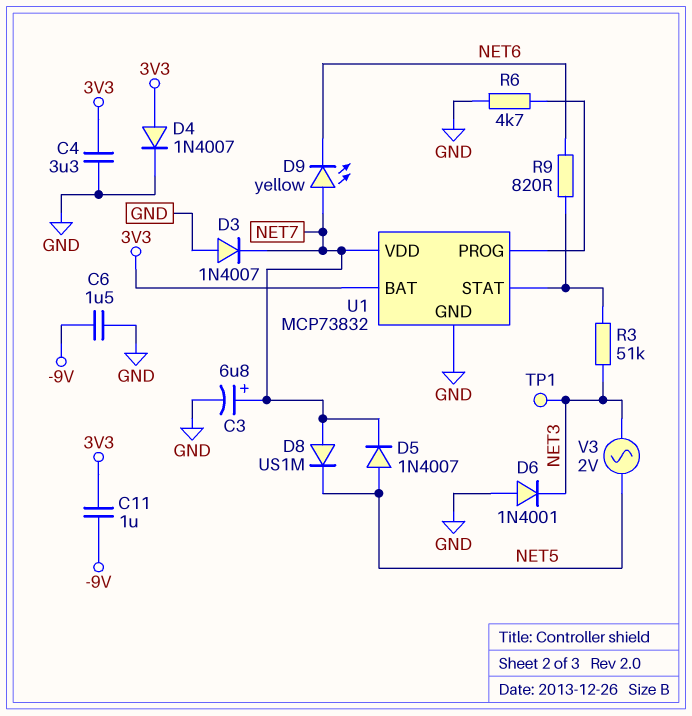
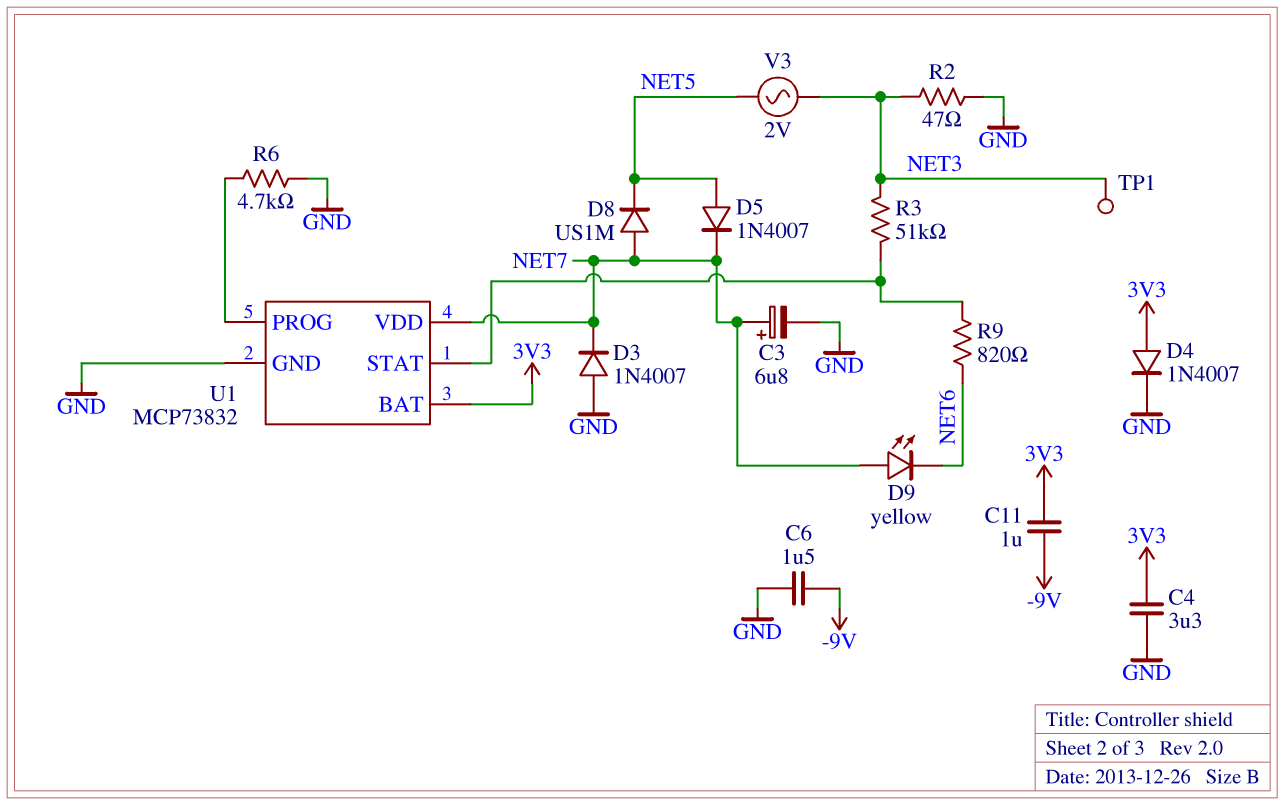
D6: diode 1N4001 (A GND, K NET3) -> none
R2: none -> 47 (GND, NET3)

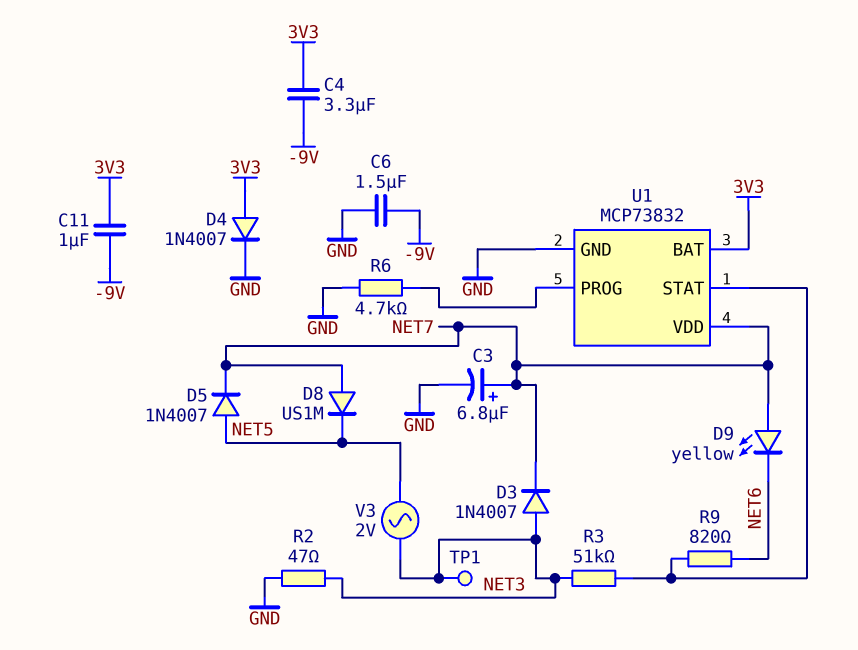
C4: 3.3uF (3V3, GND) -> 3.3uF (-9V, 3V3)
D3: diode 1N4007 (A GND, K NET7) -> diode 1N4007 (A NET3, K NET7)

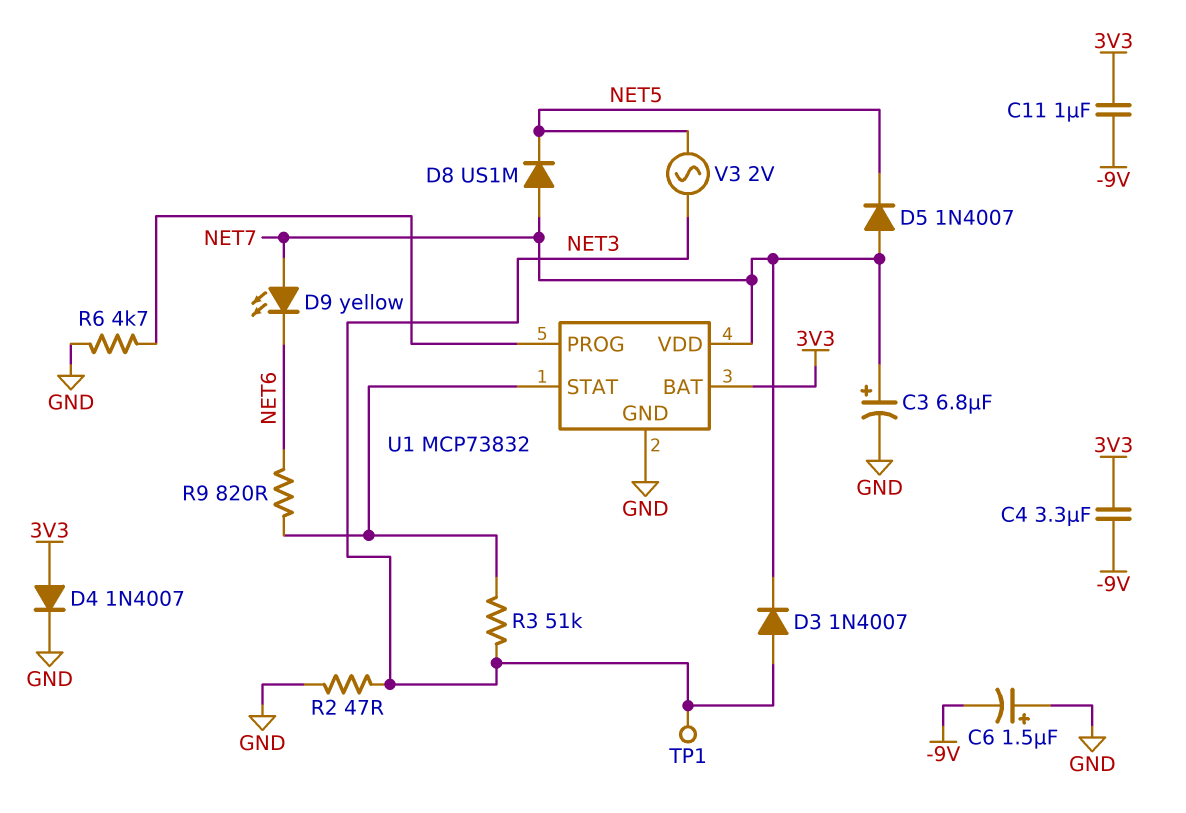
C6: 1.5uF (-9V, GND) -> 1.5uF (plus GND, minus -9V)
D5: diode 1N4007 (A NET5, K NET7) -> diode 1N4007 (A NET7, K NET5)

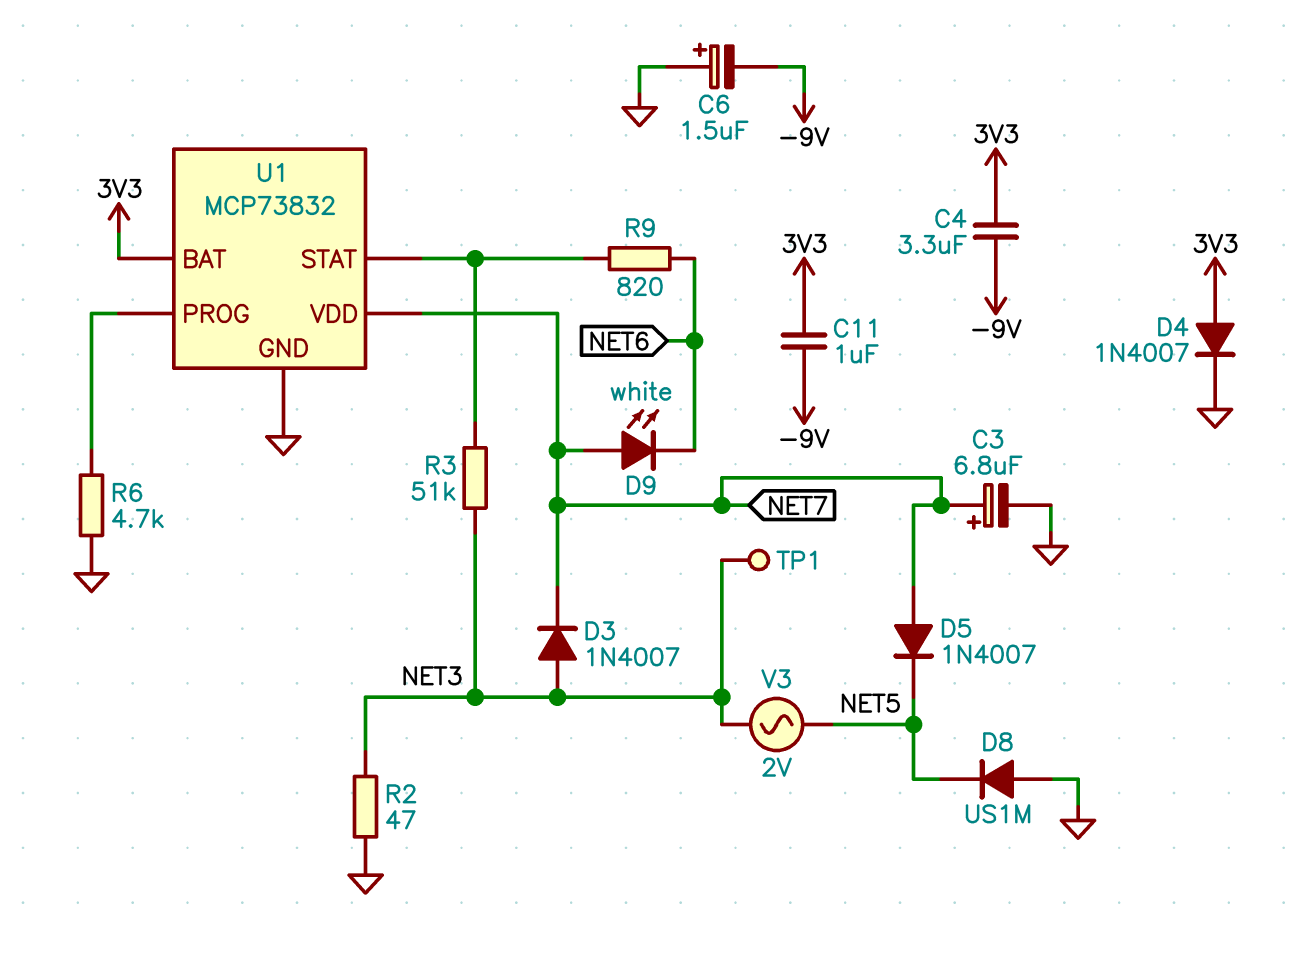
D8: diode US1M (A NET7, K NET5) -> diode US1M (A GND, K NET5)
D9: LED yellow (A NET7, K NET6) -> LED white (A NET7, K NET6)

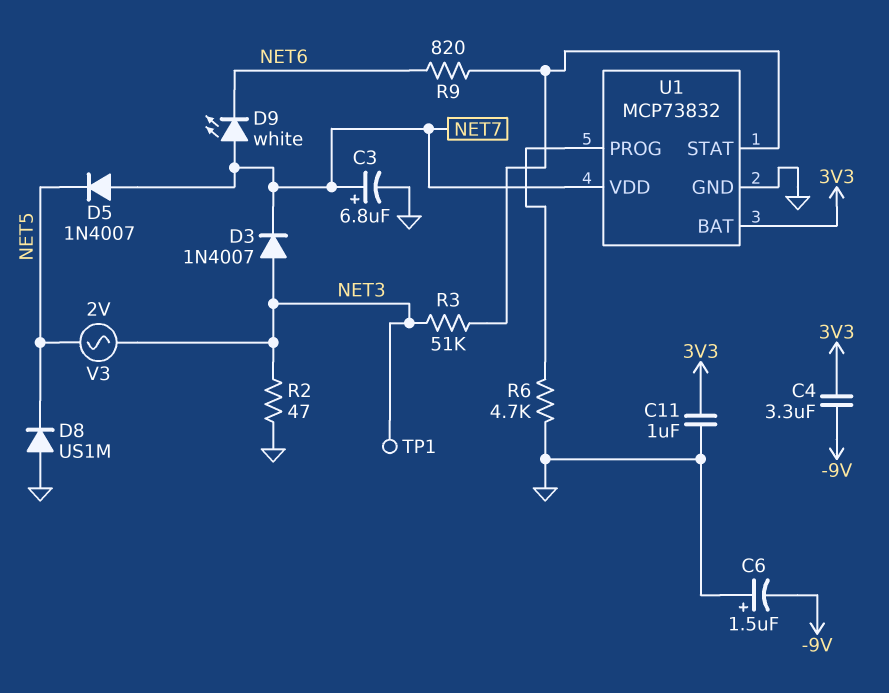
C11: 1uF (-9V, 3V3) -> 1uF (3V3, GND)
D4: diode 1N4007 (A 3V3, K GND) -> none

